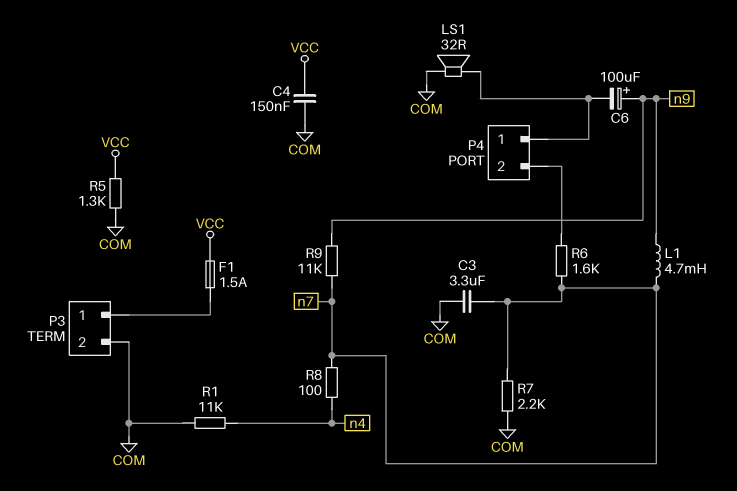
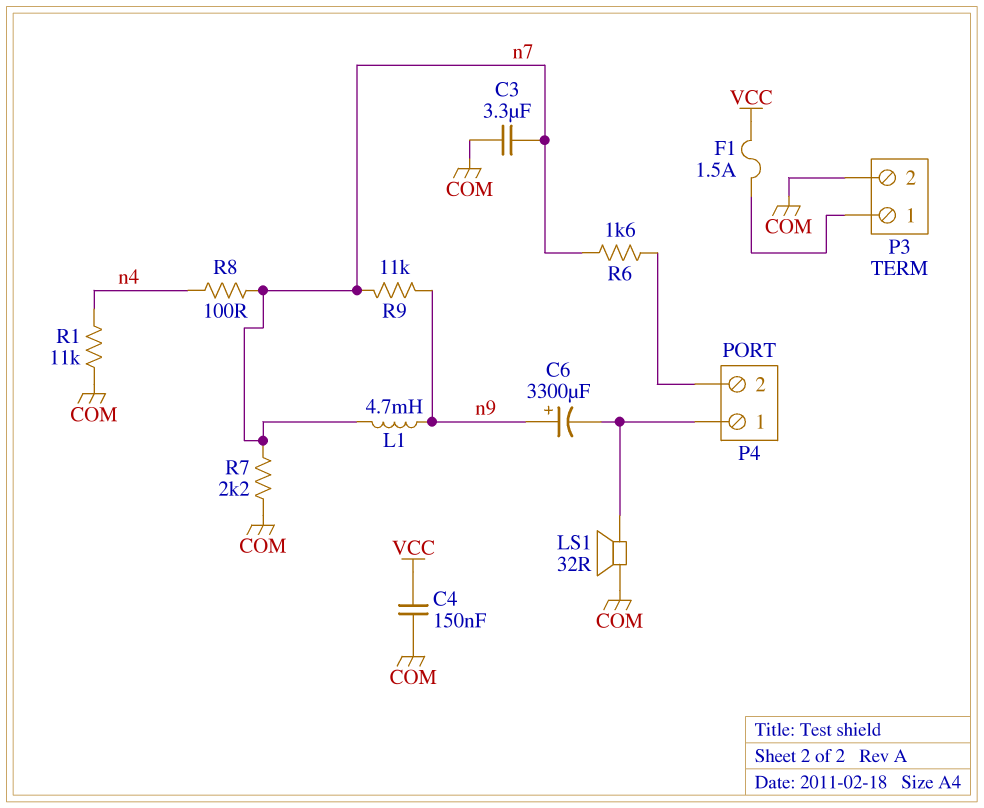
C6: 100uF (plus n9, minus P4/1) -> 3300uF (plus n9, minus P4/1)
R5: 1.3k (COM, VCC) -> none

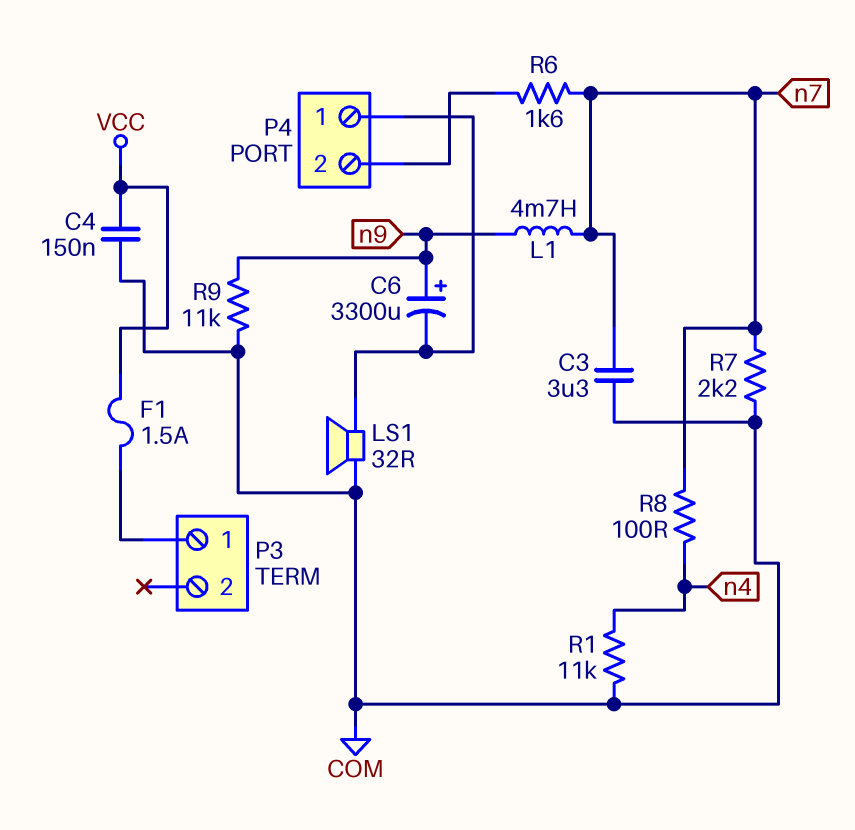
P3 pin 2: COM -> none
R9: 11k (n7, n9) -> 11k (COM, n9)

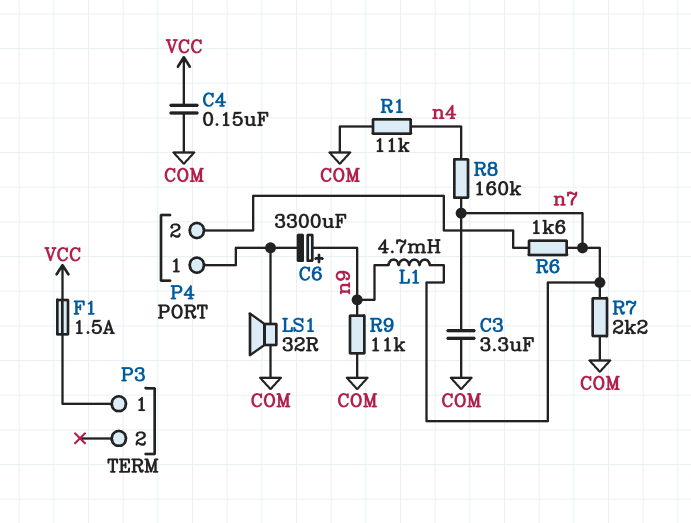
R8: 100 (n4, n7) -> 160k (n4, n7)

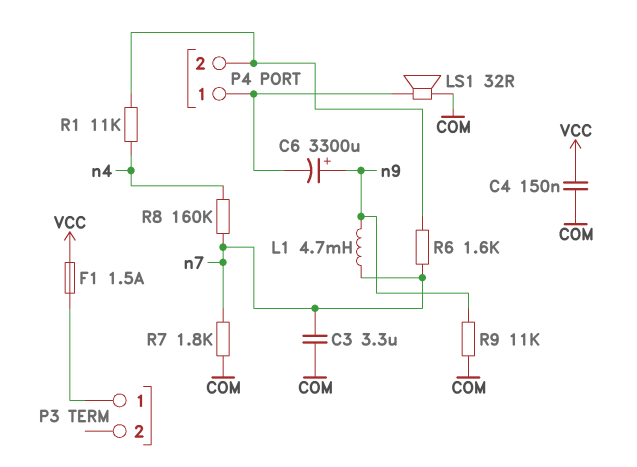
R1: 11k (COM, n4) -> 11k (P4/2, n4)
R7: 2.2k (COM, n7) -> 1.8k (COM, n7)

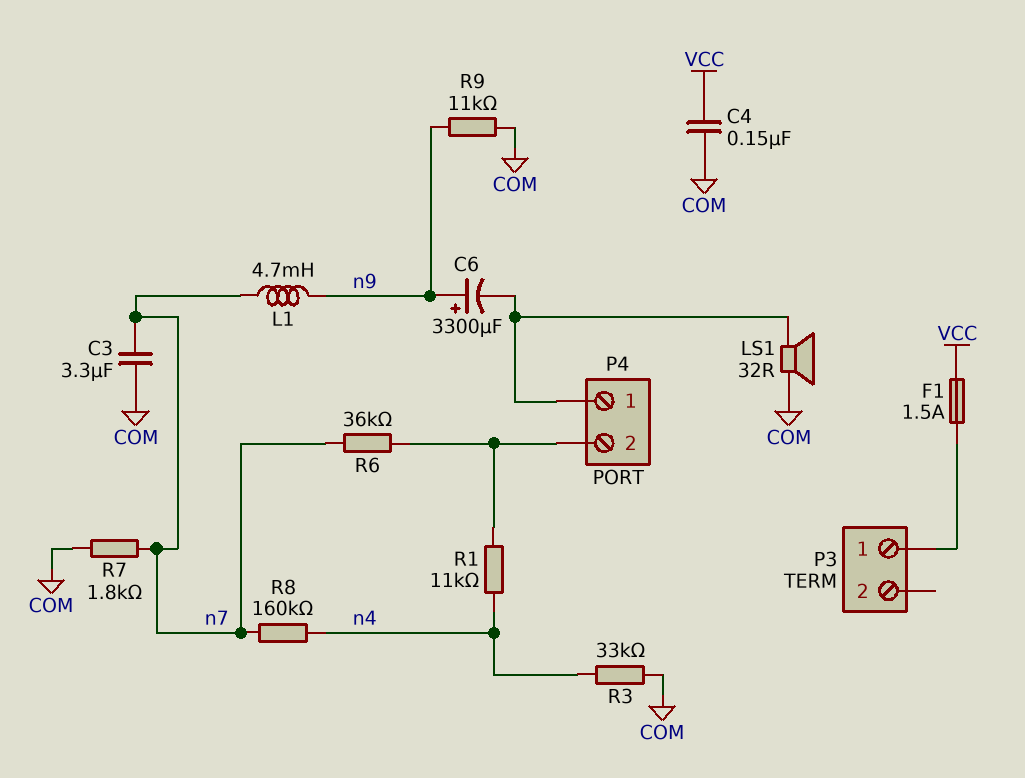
R3: none -> 33k (COM, n4)
R6: 1.6k (P4/2, n7) -> 36k (P4/2, n7)

